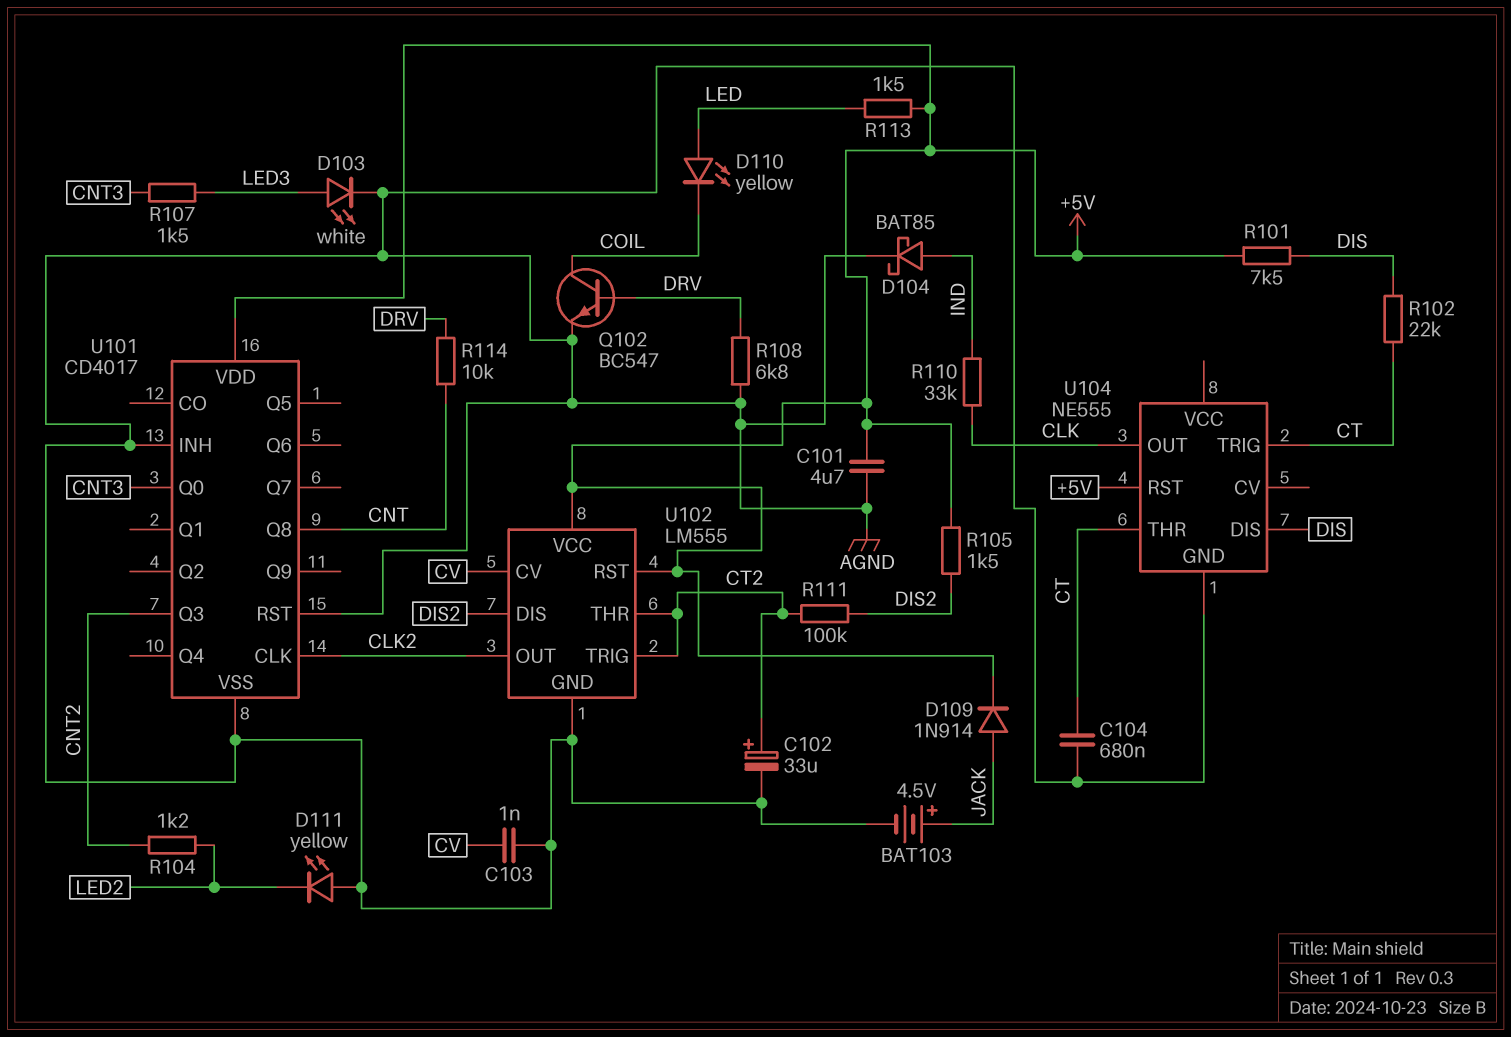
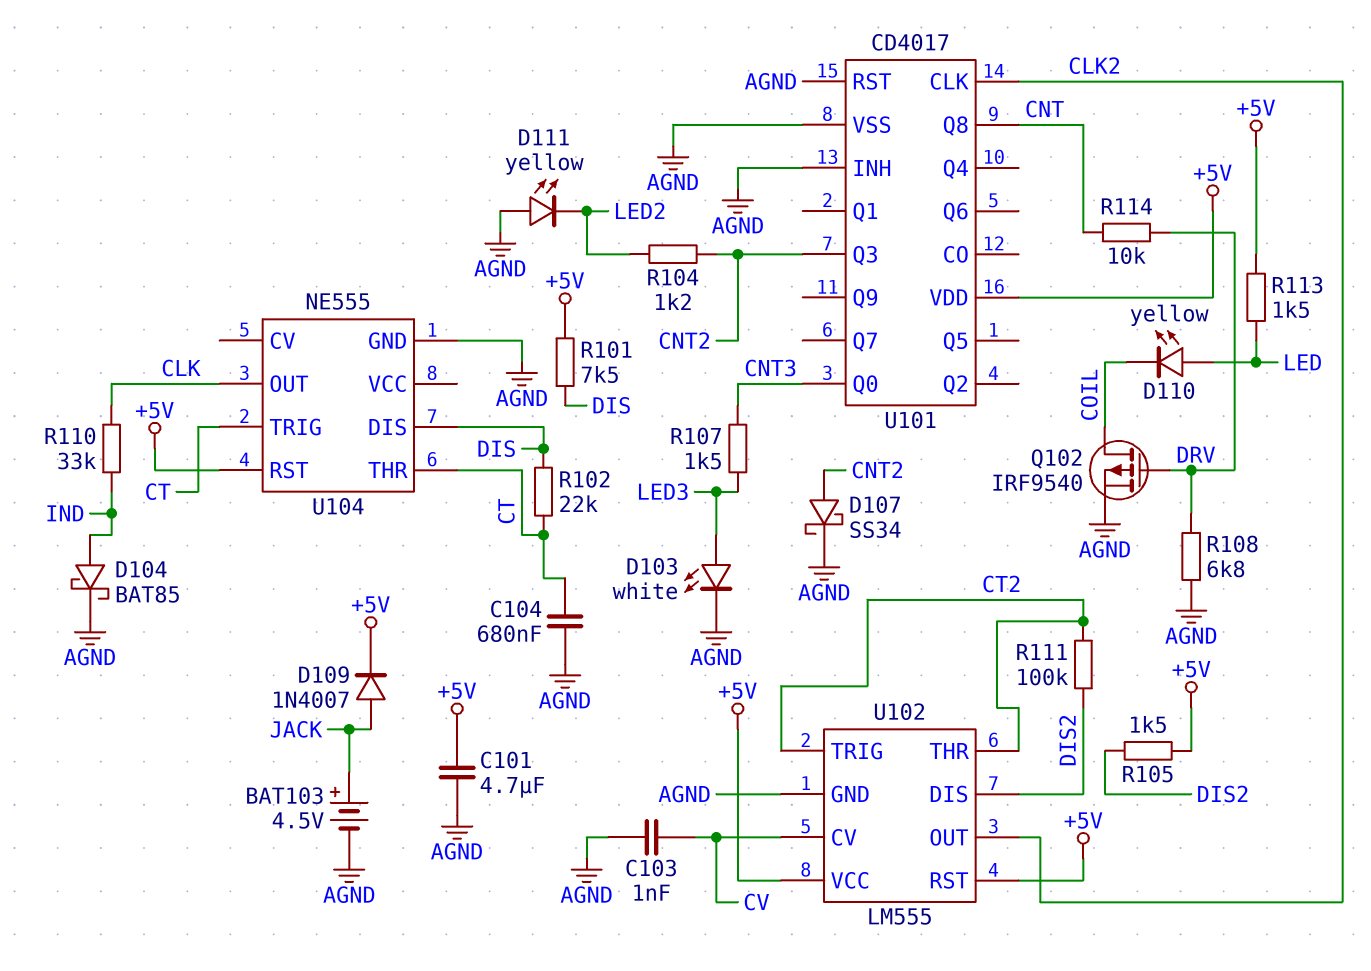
C102: 33uF (plus CT2, minus AGND) -> none
D107: none -> schottky SS34 (A CNT2, K AGND)
D109: diode 1N914 (A JACK, K +5V) -> diode 1N4007 (A JACK, K +5V)
Q102: NPN BC547 (B DRV, C COIL, E AGND) -> PMOS IRF9540 (G DRV, D COIL, S AGND)

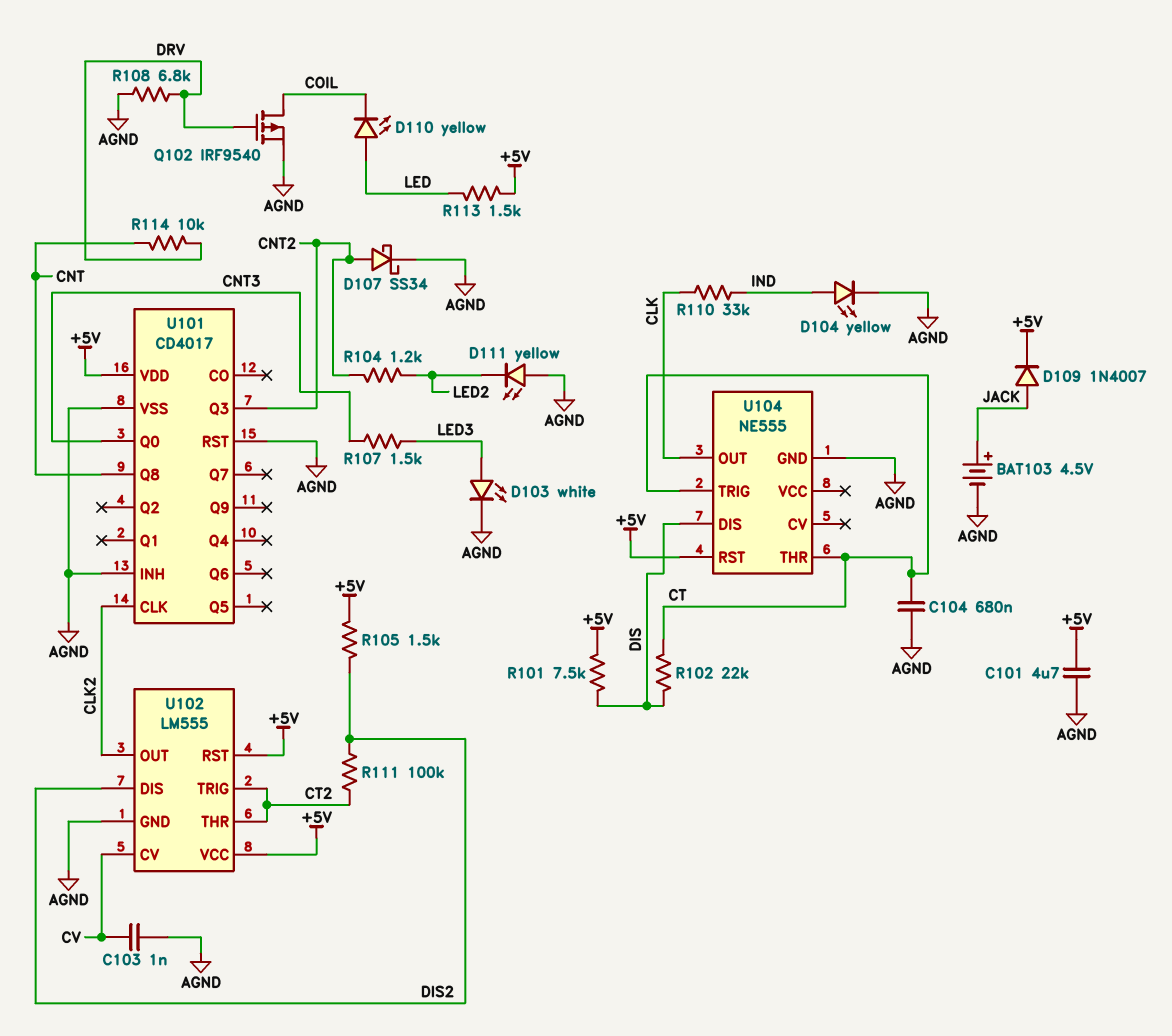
D104: schottky BAT85 (A IND, K AGND) -> LED yellow (A IND, K AGND)

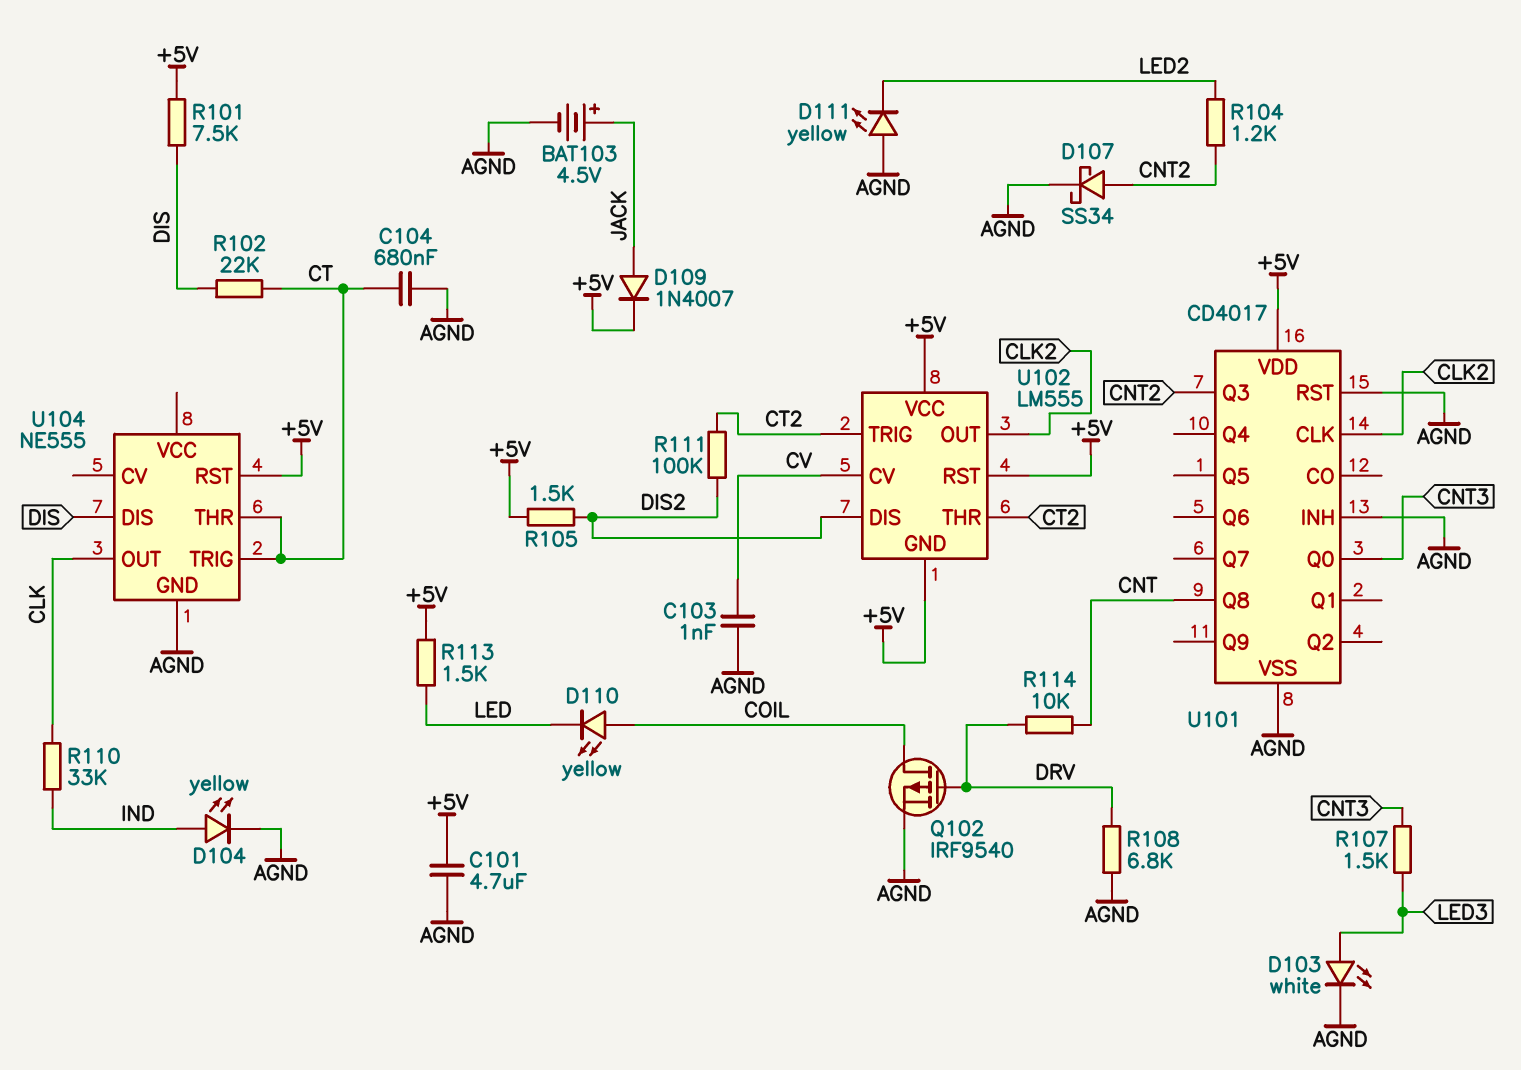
D110: LED yellow (A LED, K COIL) -> LED yellow (A COIL, K LED)
U102 pin GND: AGND -> +5V

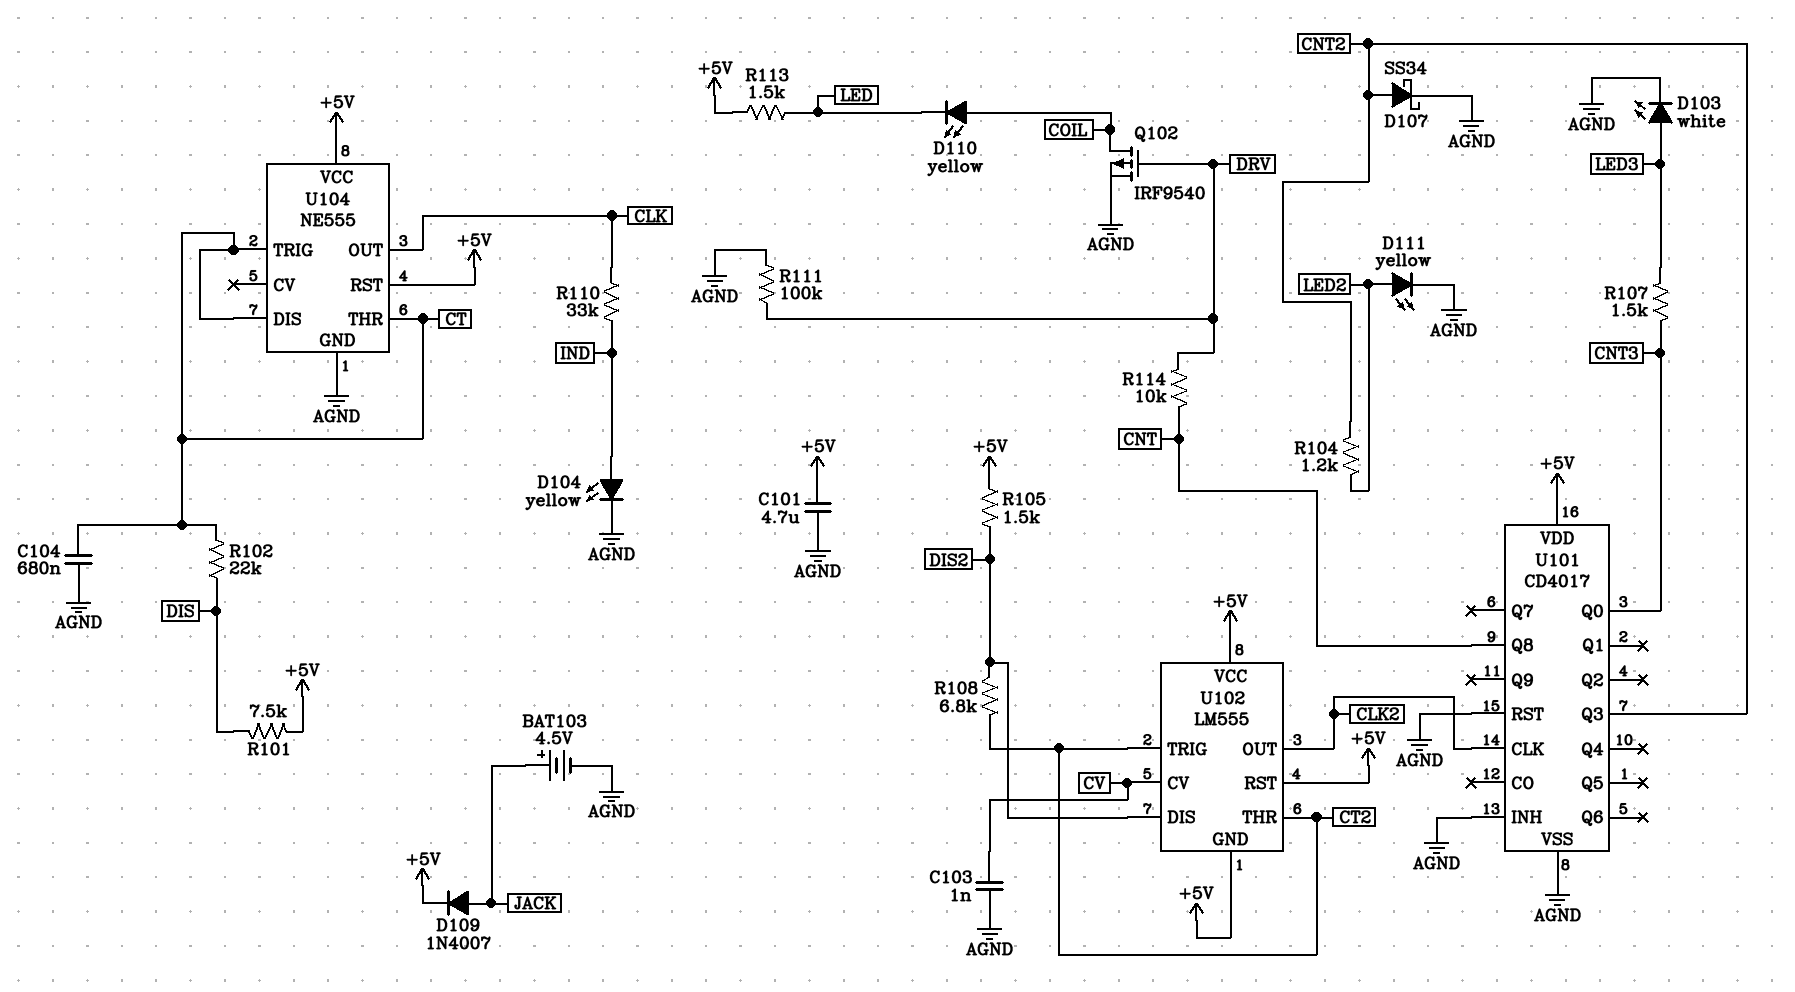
D111: LED yellow (A AGND, K LED2) -> LED yellow (A LED2, K AGND)
R108: 6.8k (AGND, DRV) -> 6.8k (CT2, DIS2)
R111: 100k (CT2, DIS2) -> 100k (AGND, DRV)
U104 pin DIS: DIS -> CT
U104 pin VCC: none -> +5V

